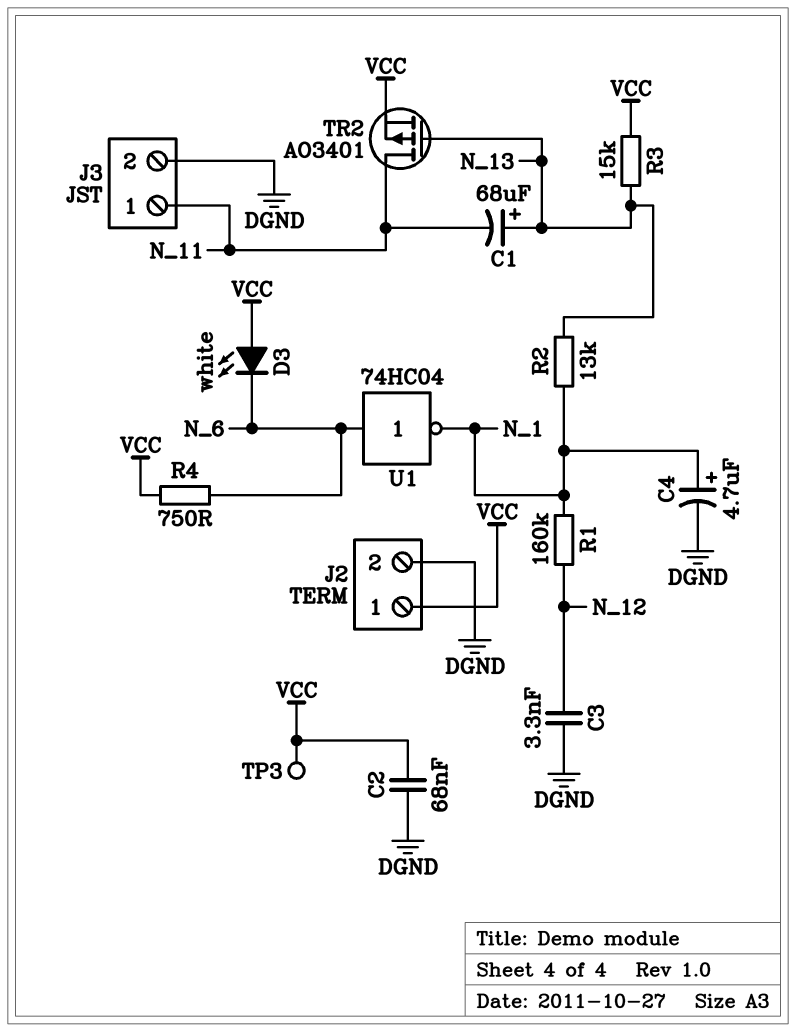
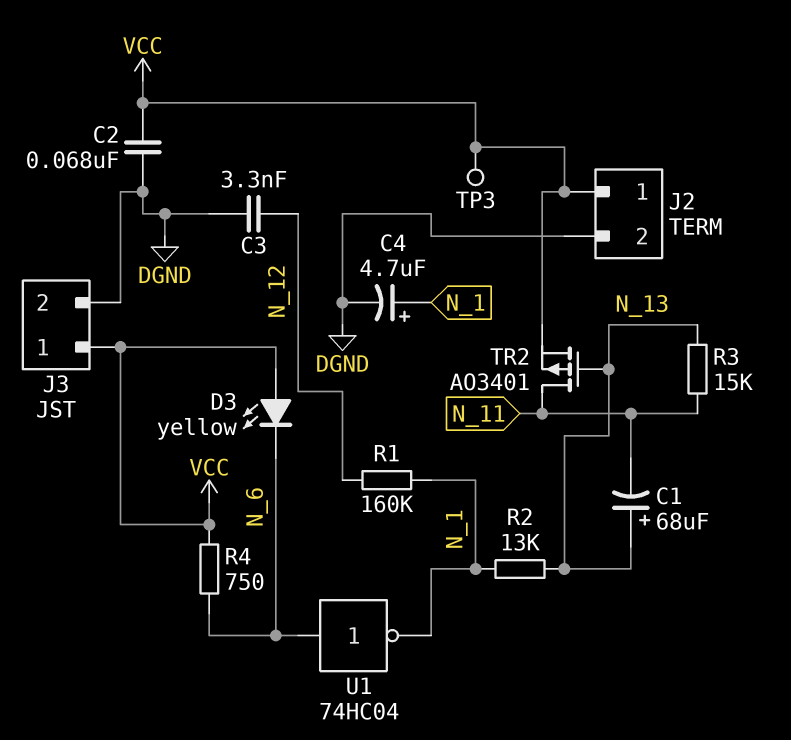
D3: LED white (A VCC, K N_6) -> LED yellow (A VCC, K N_6)
J3 pin 1: N_11 -> VCC
R3: 15k (N_13, VCC) -> 15k (N_11, N_13)

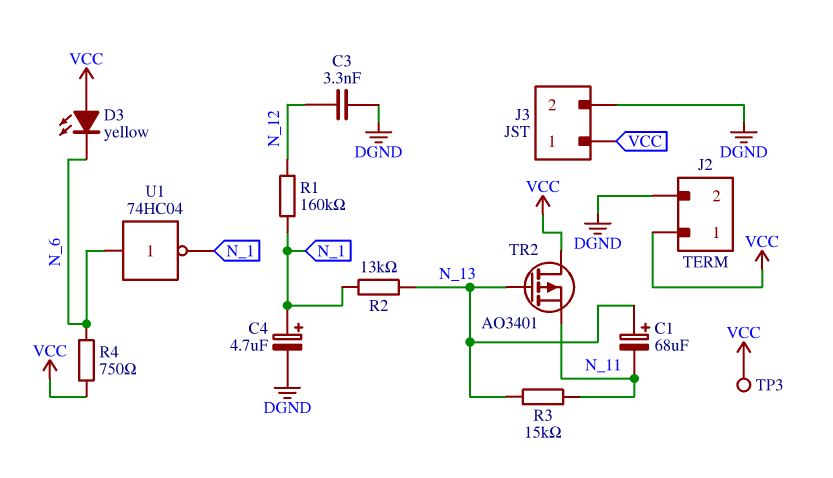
C2: 68nF (DGND, VCC) -> none
TR2: PMOS AO3401 (G N_13, D N_11, S VCC) -> PMOS AO3401 (G N_13, D VCC, S N_11)

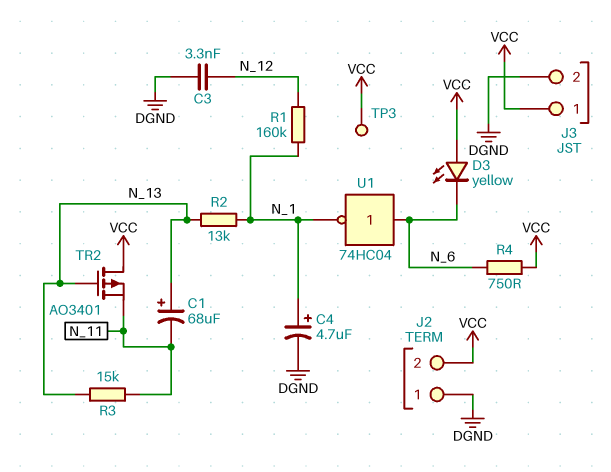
J2 pin 1: VCC -> DGND
J2 pin 2: DGND -> VCC

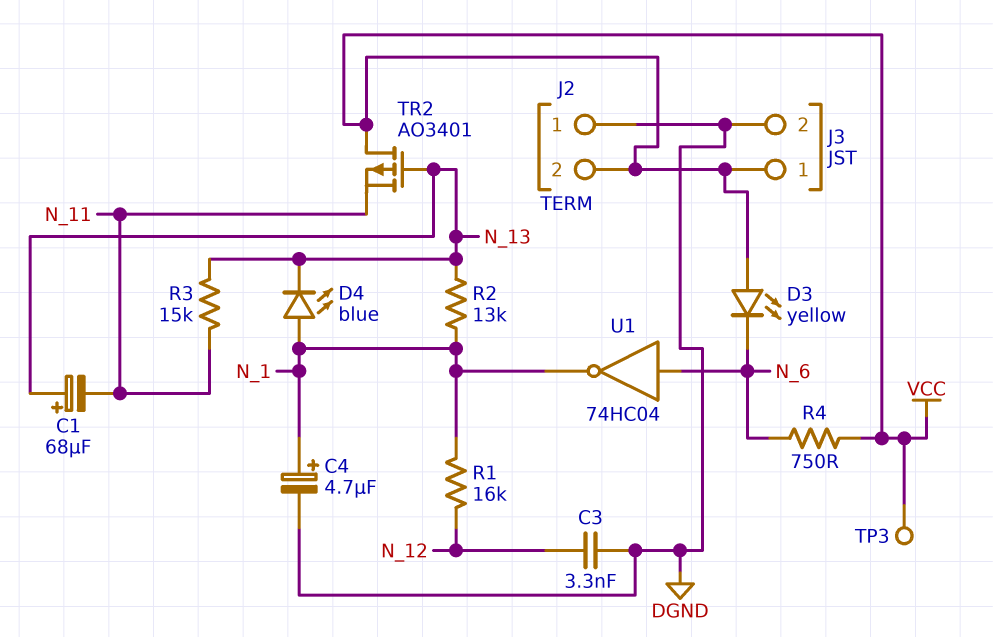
D4: none -> LED blue (A N_1, K N_13)
R1: 160k (N_1, N_12) -> 16k (N_1, N_12)

